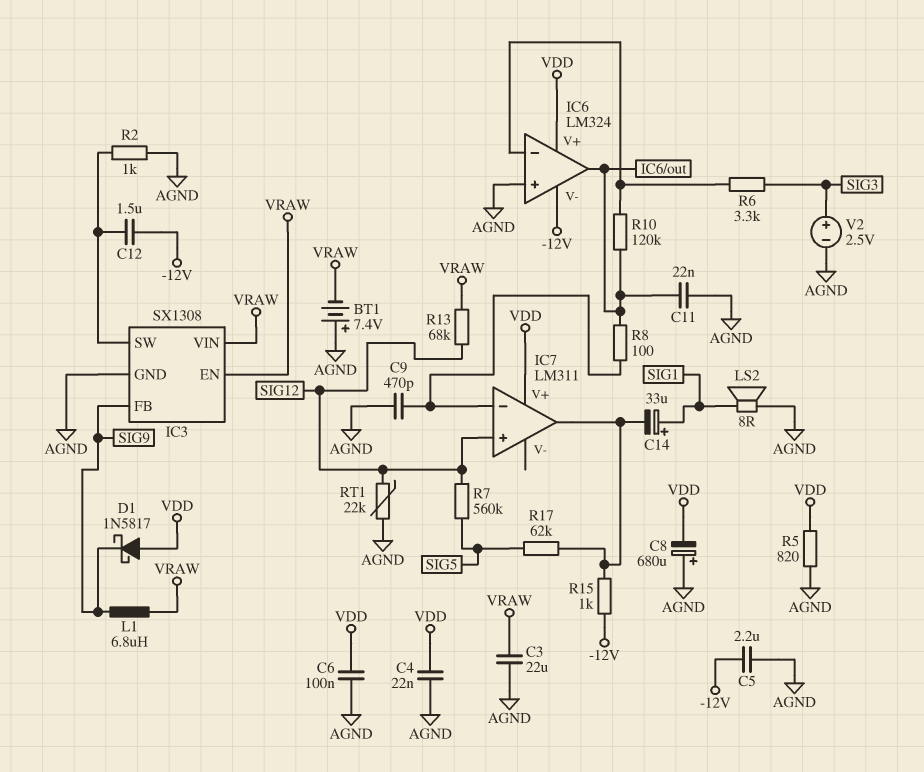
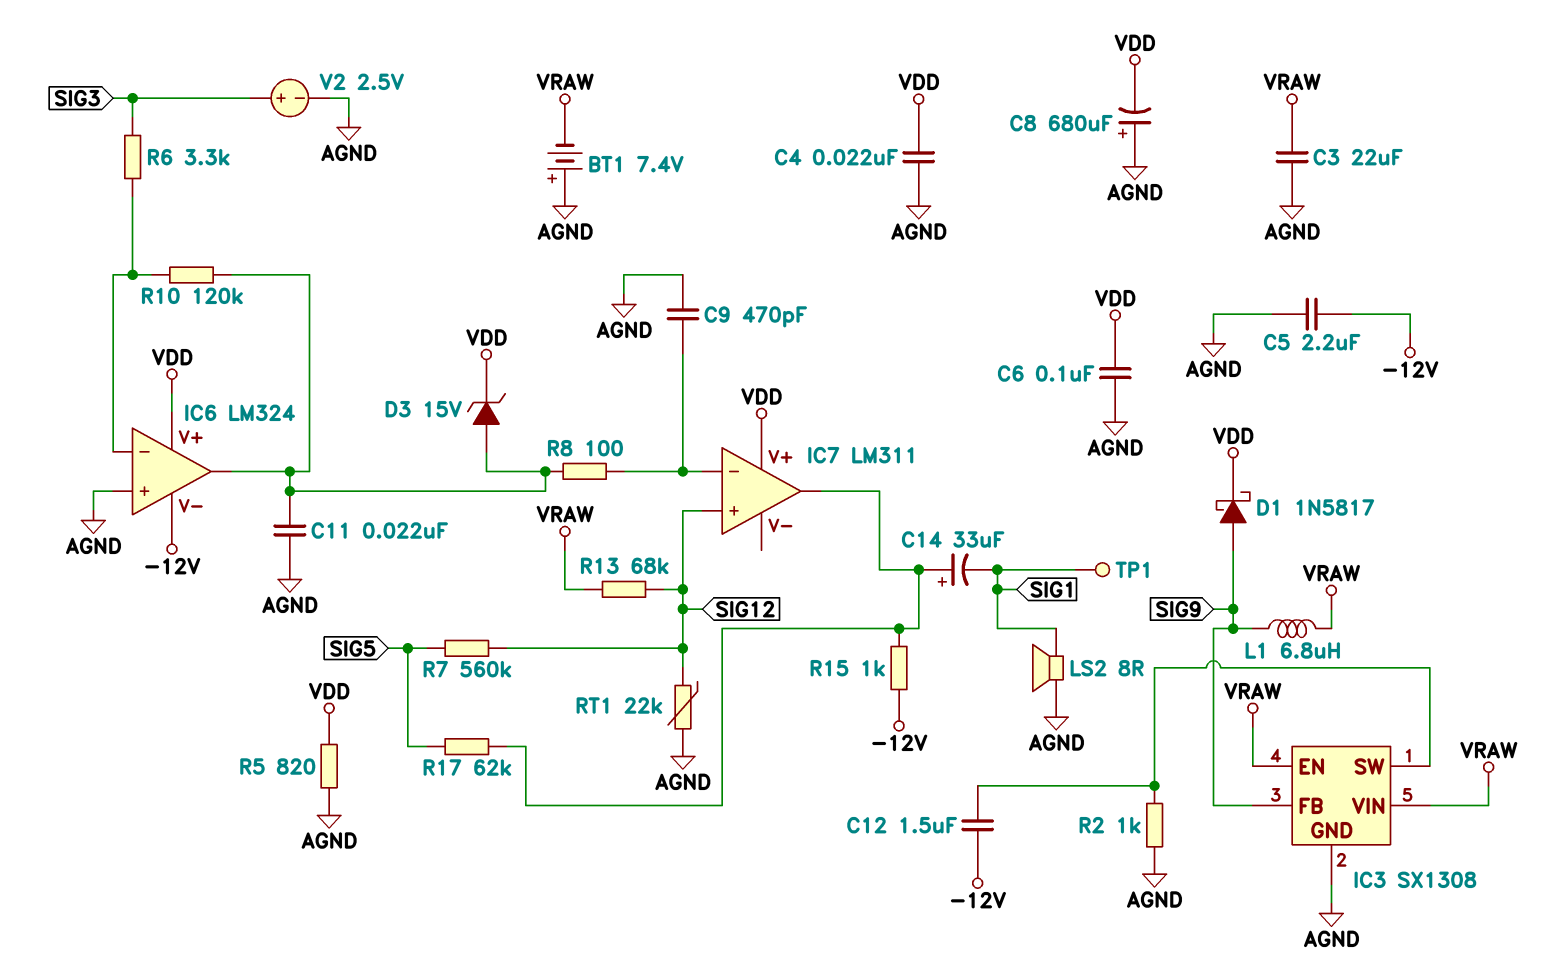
C14: 33uF (plus SIG1, minus IC7/out) -> 33uF (plus IC7/out, minus SIG1)
D1: schottky 1N5817 (A VDD, K SIG9) -> schottky 1N5817 (A SIG9, K VDD)
D3: none -> zener 15V (A IC6/out, K VDD)
TP1: none -> test point (SIG1)

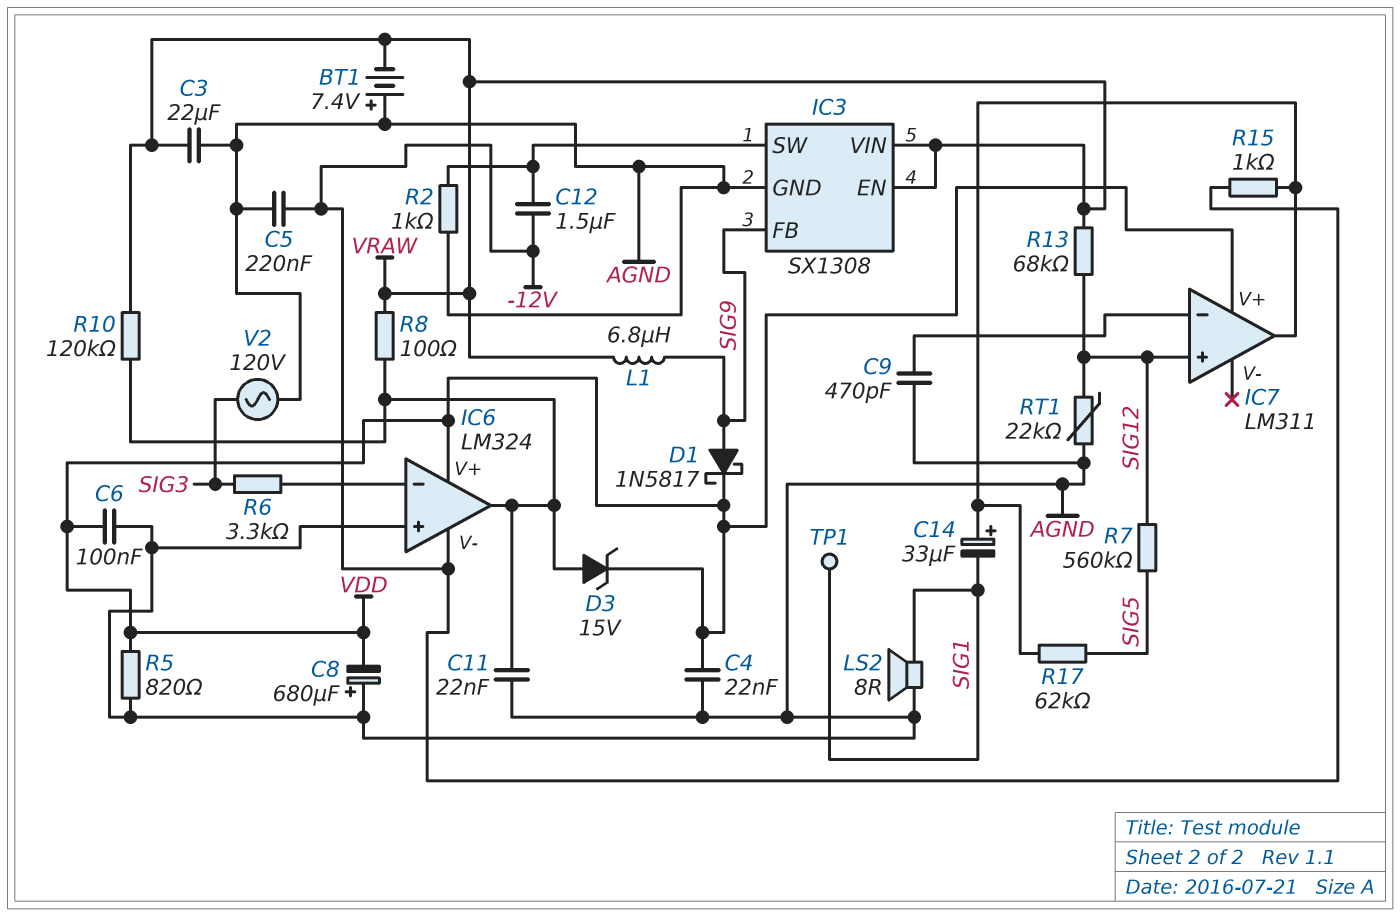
C5: 2.2uF (-12V, AGND) -> 220nF (-12V, AGND)
R8: 100 (IC6/out, IC7/in-) -> 100 (IC6/out, VRAW)
R10: 120k (IC6/in-, IC6/out) -> 120k (IC6/out, VRAW)
V2: 2.5V (plus SIG3, minus AGND) -> AC 120V (AGND, SIG3)

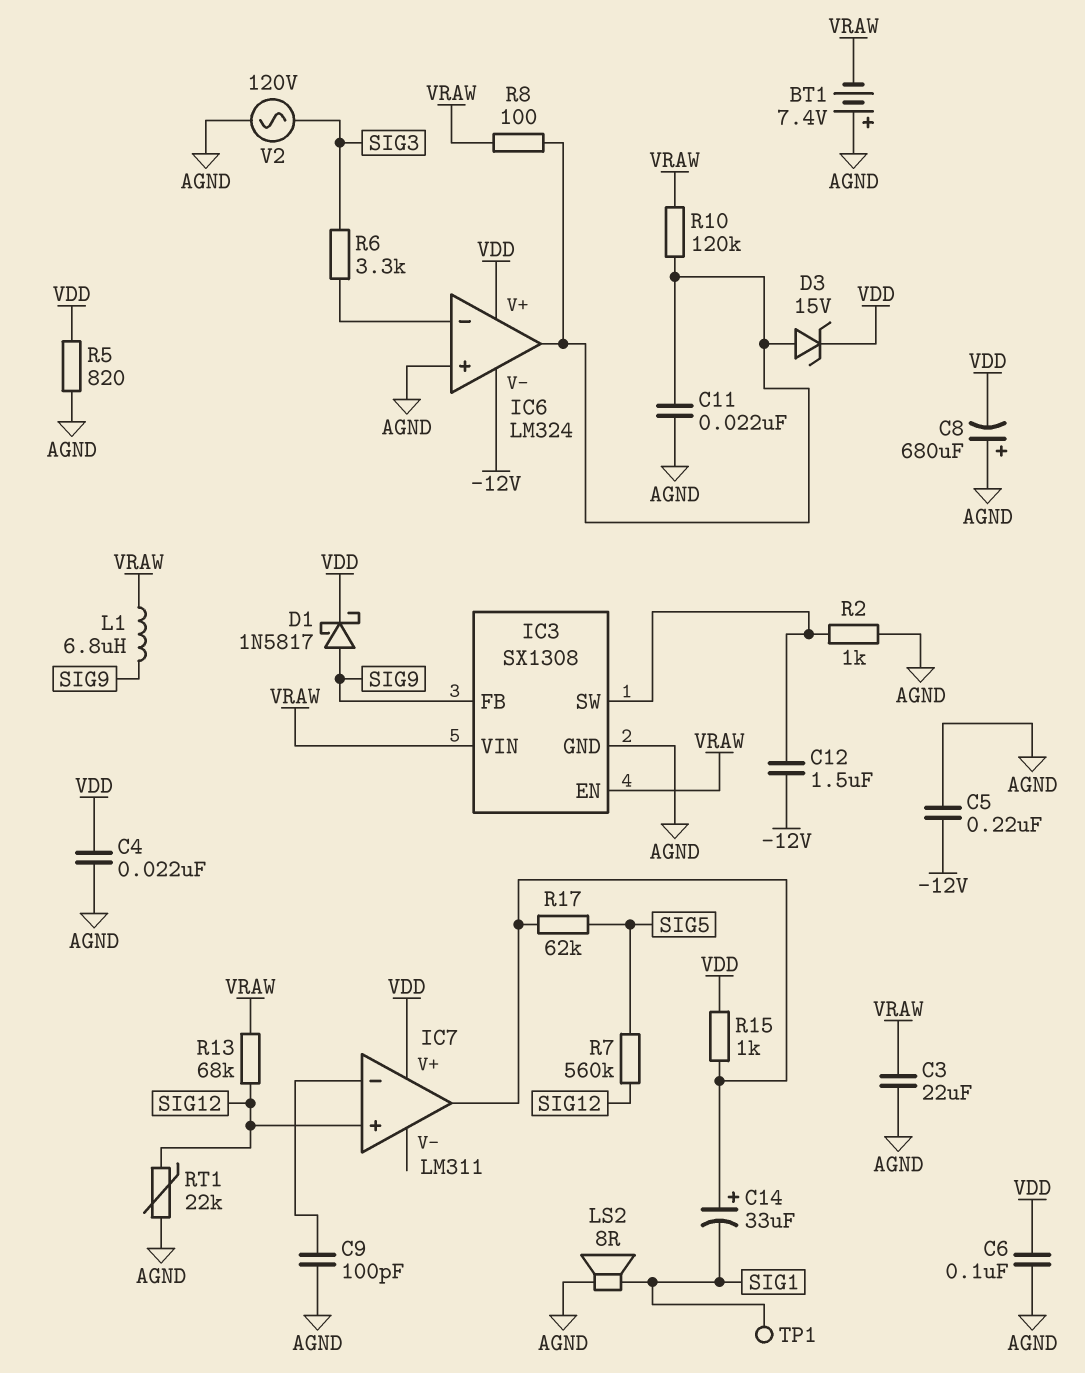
C9: 470pF (AGND, IC7/in-) -> 100pF (AGND, IC7/in-)
R15: 1k (-12V, IC7/out) -> 1k (IC7/out, VDD)

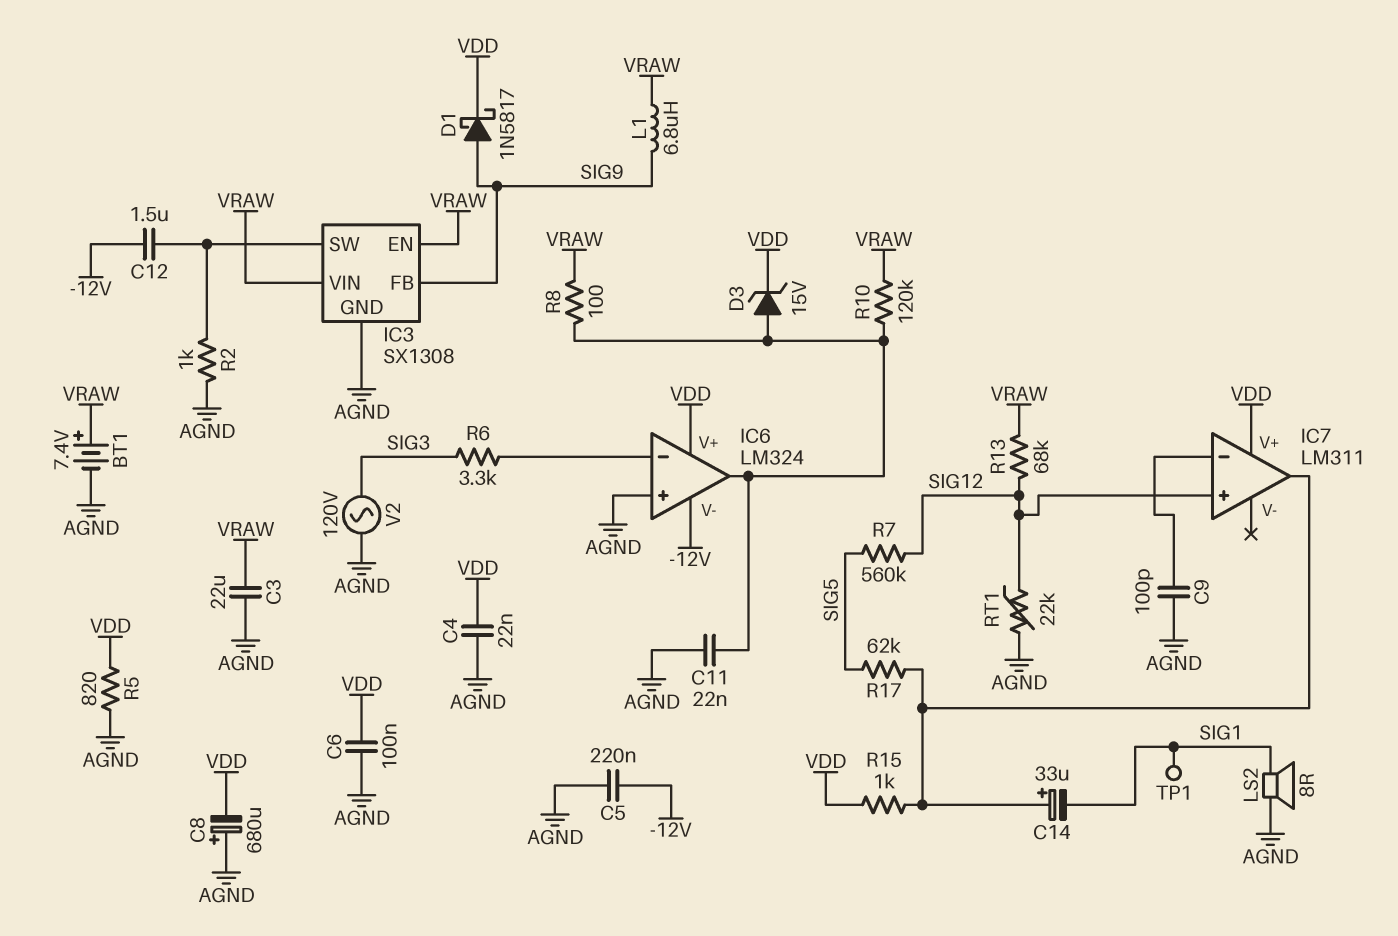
BT1: 7.4V (plus AGND, minus VRAW) -> 7.4V (plus VRAW, minus AGND)

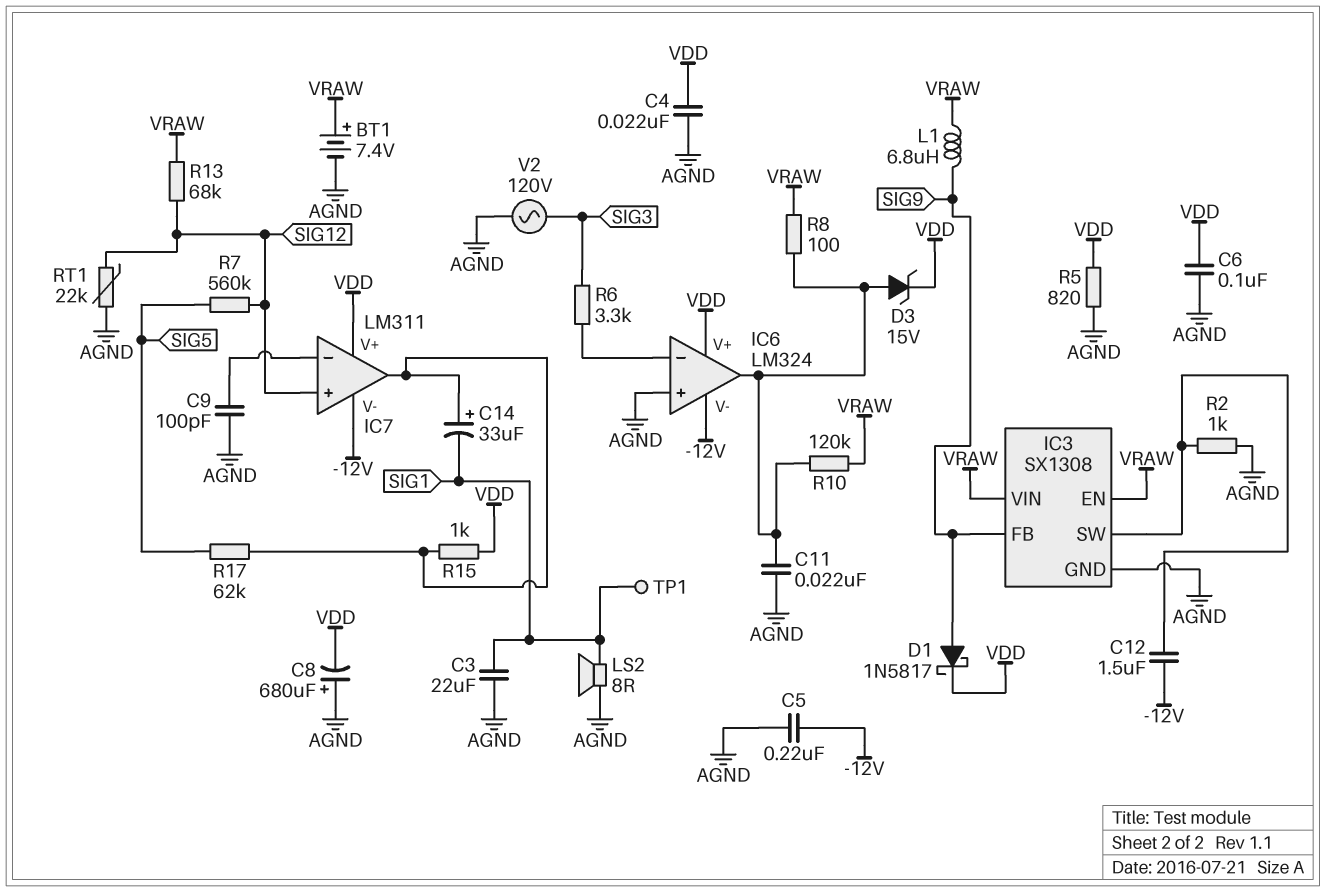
C3: 22uF (AGND, VRAW) -> 22uF (AGND, SIG1)
IC7 pin V-: none -> -12V

